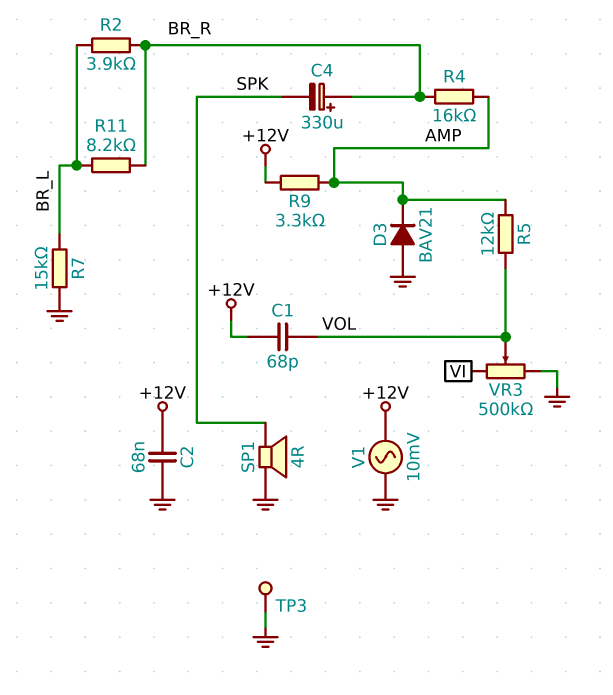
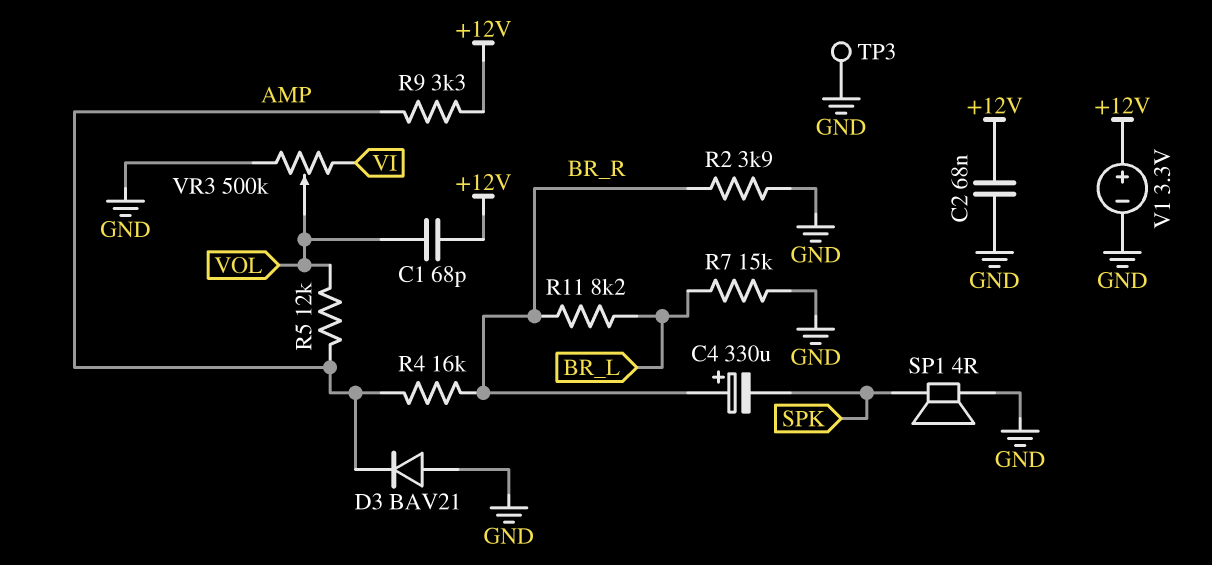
R2: 3.9k (BR_L, BR_R) -> 3.9k (BR_R, GND)
V1: AC 10mV (+12V, GND) -> 3.3V (plus +12V, minus GND)

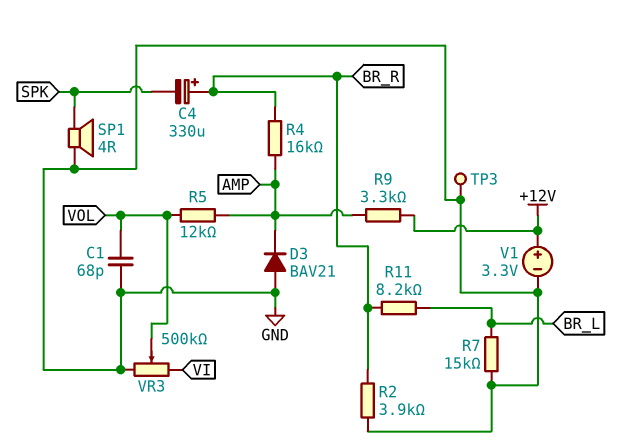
C1: 68pF (+12V, VOL) -> 68pF (GND, VOL)
C2: 68nF (+12V, GND) -> none

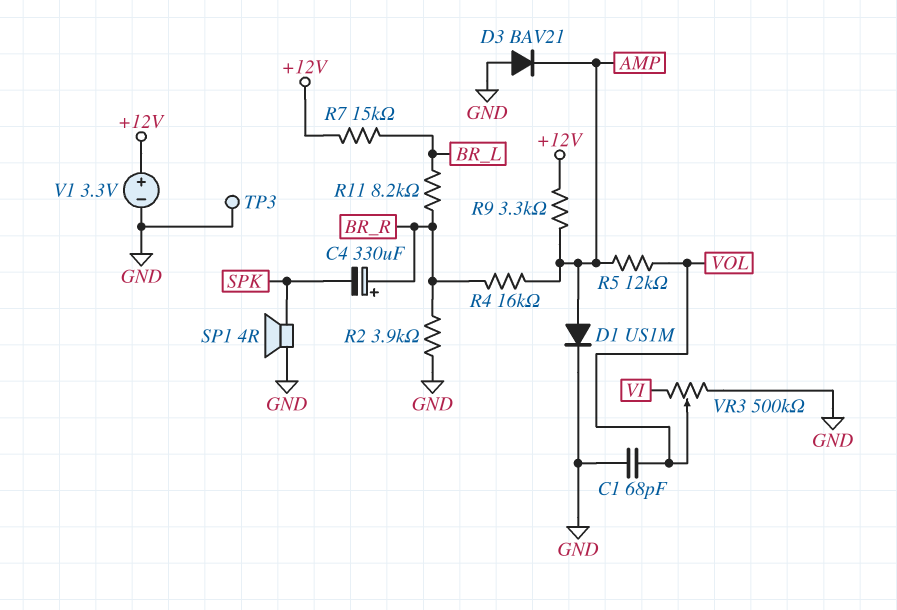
D1: none -> diode US1M (A AMP, K GND)
R7: 15k (BR_L, GND) -> 15k (+12V, BR_L)

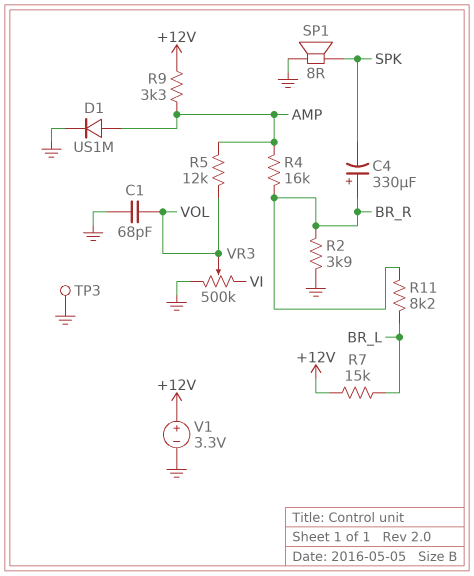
D3: diode BAV21 (A GND, K AMP) -> none
SP1: speaker 4R (GND, SPK) -> speaker 8R (GND, SPK)

